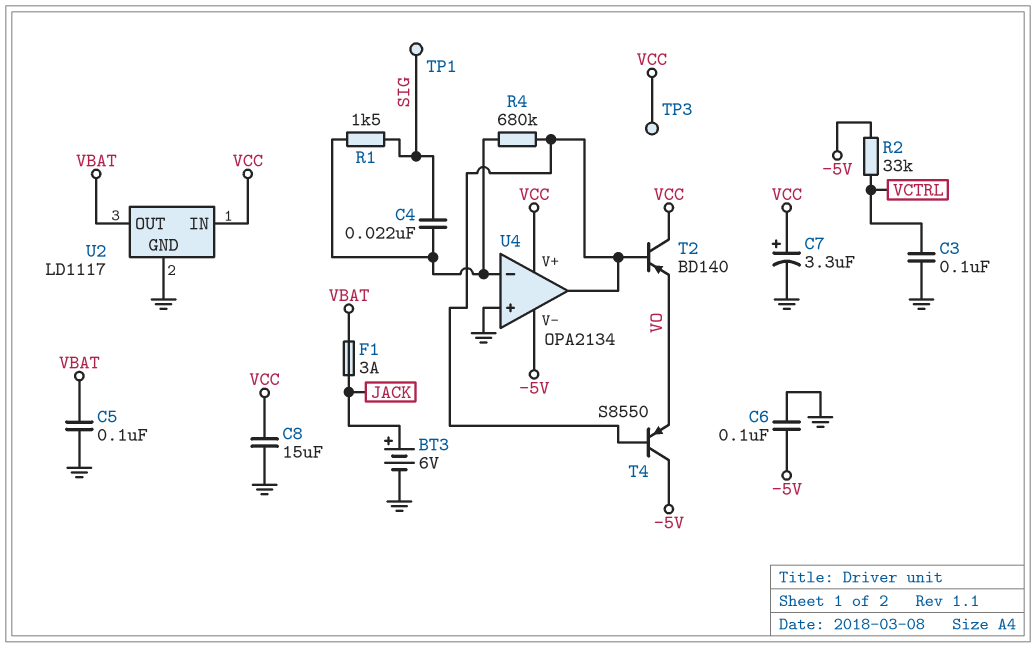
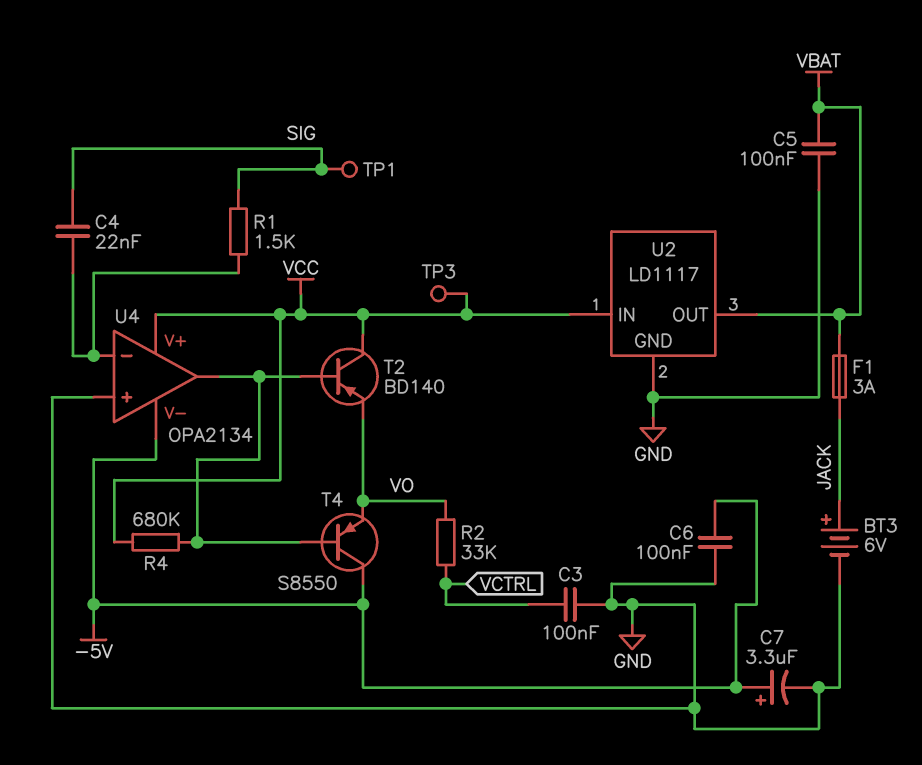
C7: 3.3uF (plus VCC, minus GND) -> 3.3uF (plus -5V, minus GND)
C8: 15uF (GND, VCC) -> none
R2: 33k (-5V, VCTRL) -> 33k (VCTRL, VO)
R4: 680k (U4/in-, U4/out) -> 680k (U4/out, VCC)

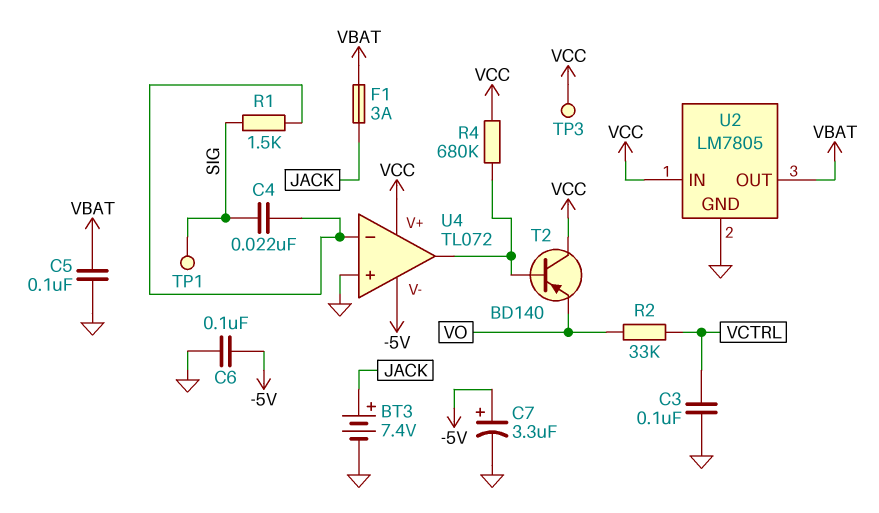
BT3: 6V (plus JACK, minus GND) -> 7.4V (plus JACK, minus GND)
T4: PNP S8550 (B U4/out, C -5V, E VO) -> none
U2: LD1117 -> LM7805
U4: OPA2134 -> TL072

